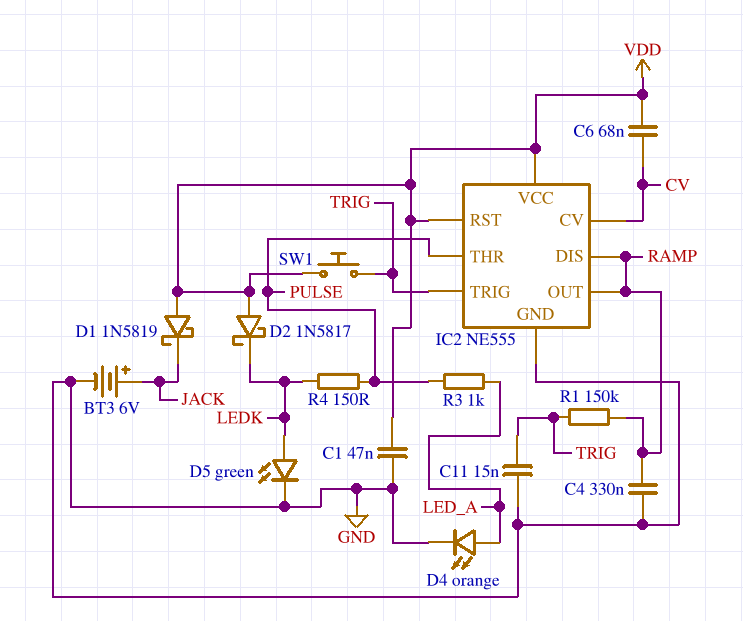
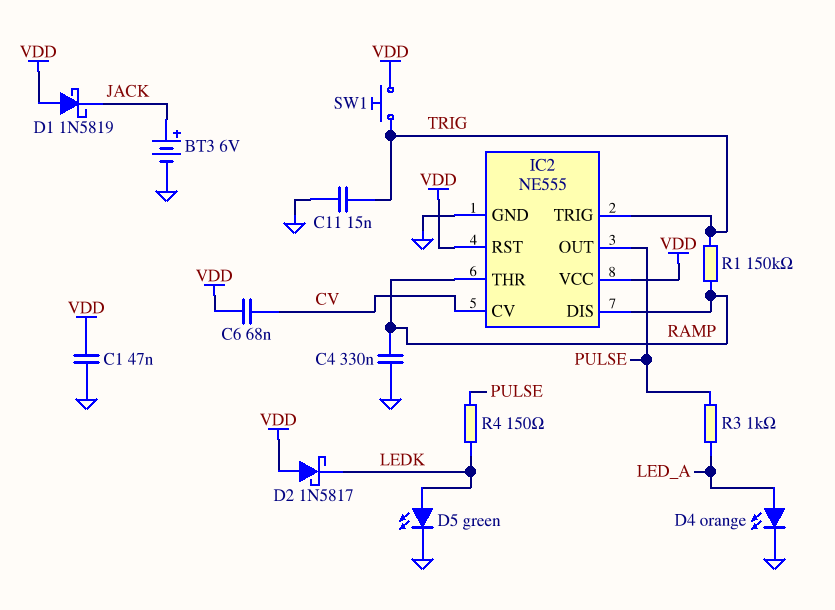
IC2 pin OUT: RAMP -> PULSE
IC2 pin THR: PULSE -> RAMP

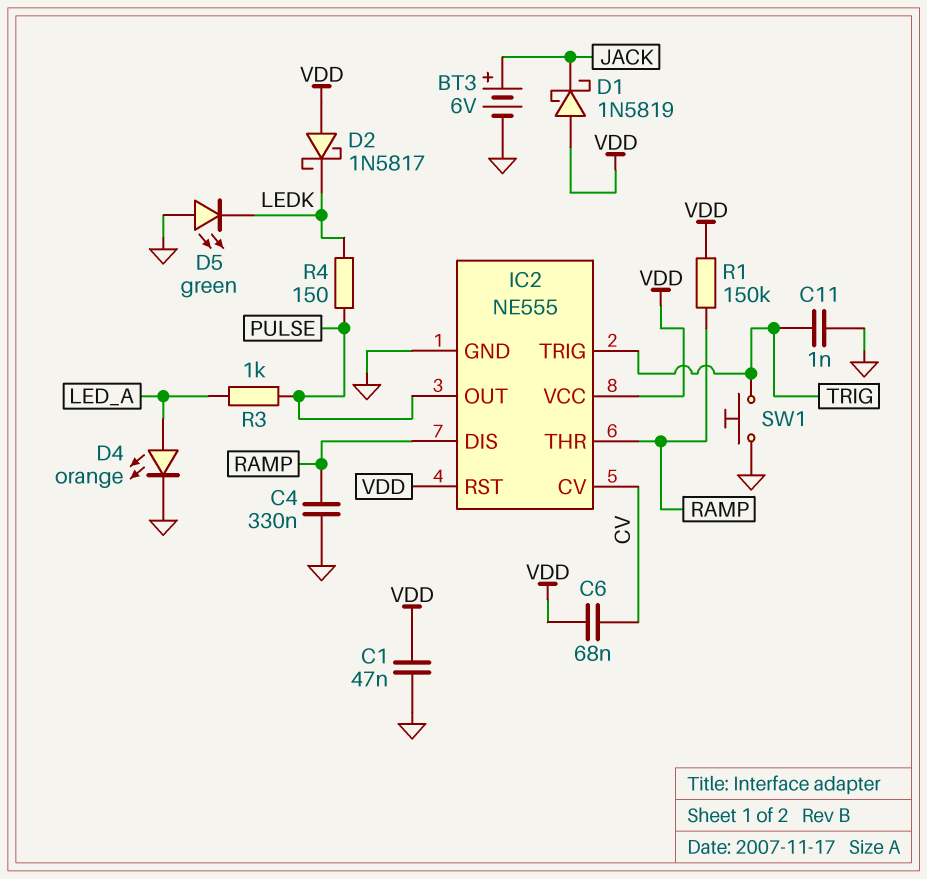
C11: 15nF (GND, TRIG) -> 1nF (GND, TRIG)
D5: LED green (A LEDK, K GND) -> LED green (A GND, K LEDK)
R1: 150k (RAMP, TRIG) -> 150k (RAMP, VDD)
SW1: button (TRIG, VDD) -> button (GND, TRIG)

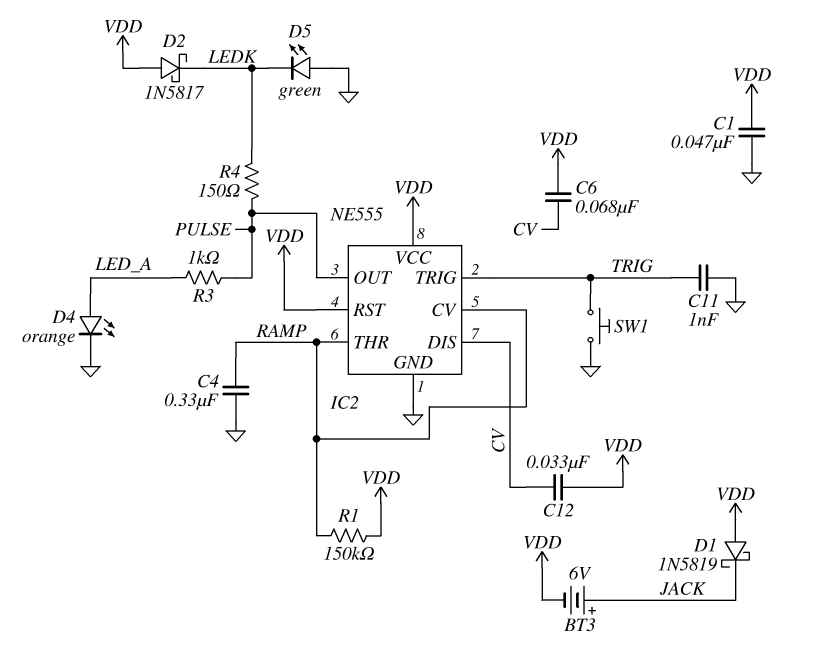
BT3: 6V (plus JACK, minus GND) -> 6V (plus JACK, minus VDD)
C12: none -> 33nF (CV, VDD)
IC2 pin CV: CV -> RAMP
IC2 pin DIS: RAMP -> CV

